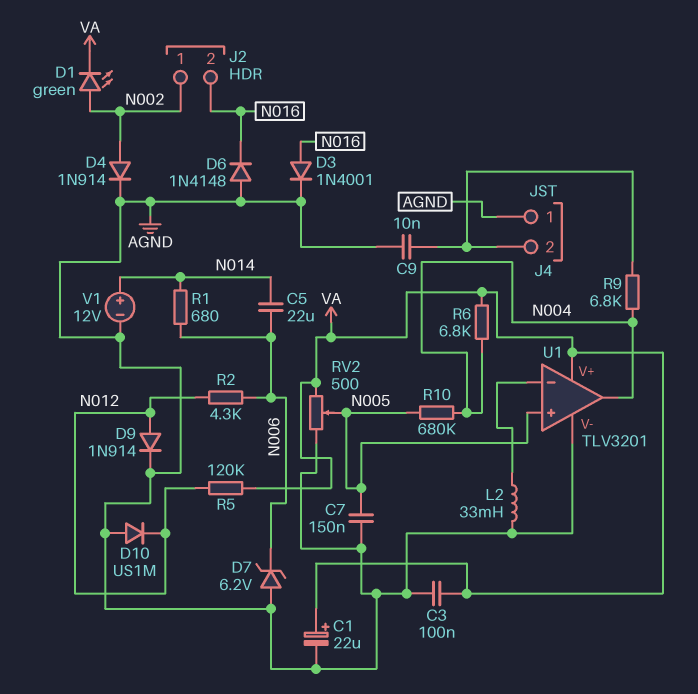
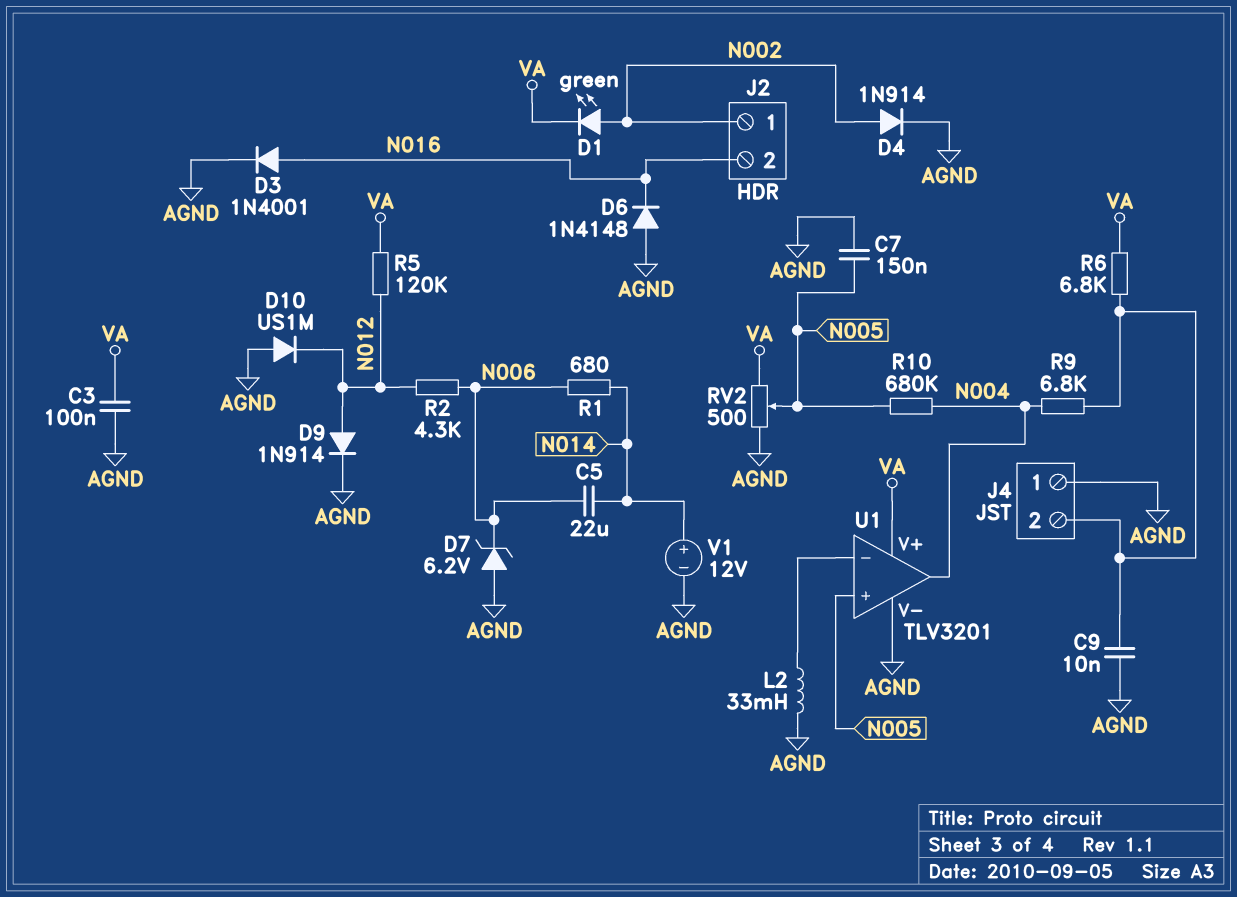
C1: 22uF (plus VA, minus AGND) -> none
R6: 6.8k (N004, VA) -> 6.8k (J4/2, VA)

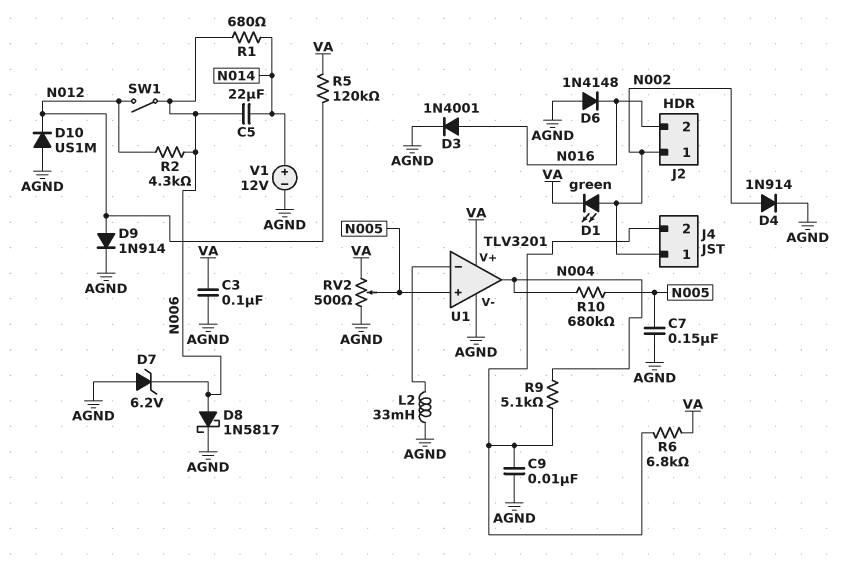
D8: none -> schottky 1N5817 (A N006, K AGND)
J4 pin 1: AGND -> N002
R9: 6.8k (J4/2, N004) -> 5.1k (J4/2, N004)
SW1: none -> switch (N006, N012)

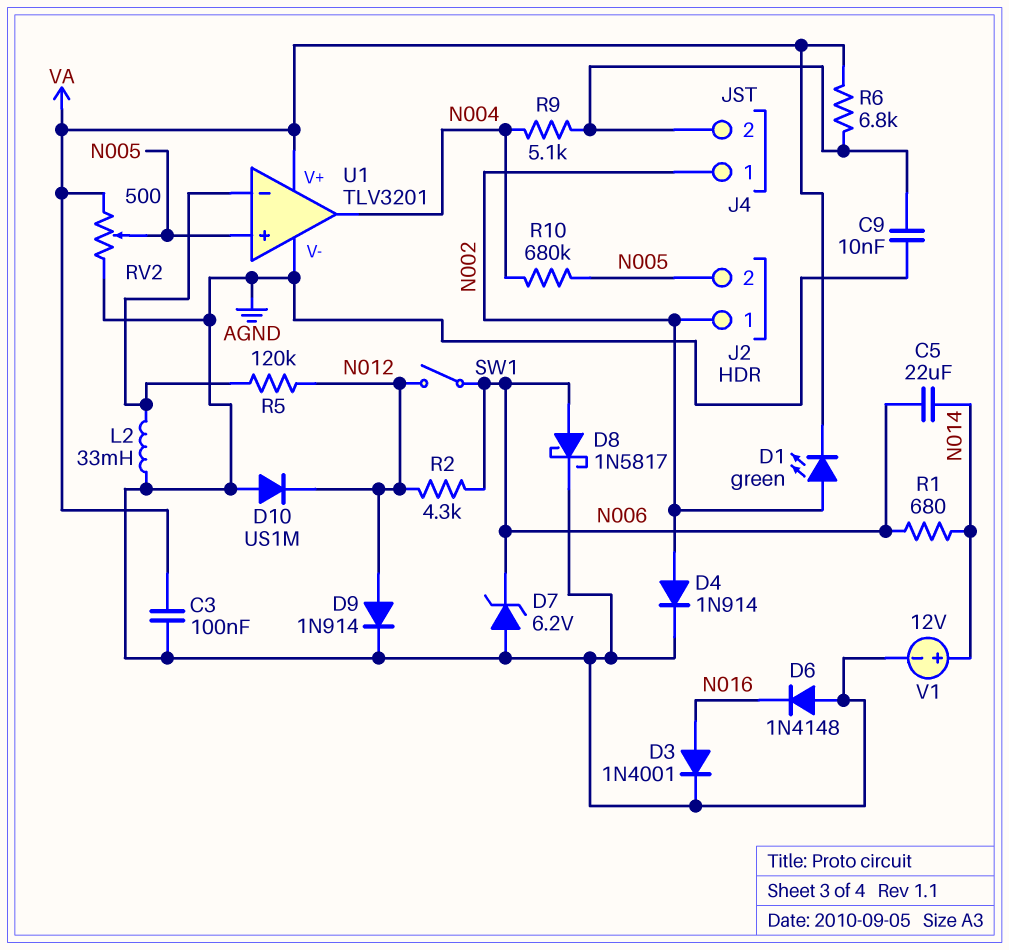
C7: 150nF (AGND, N005) -> none
J2 pin 2: N016 -> N005
R5: 120k (N012, VA) -> 120k (N012, U1/in-)

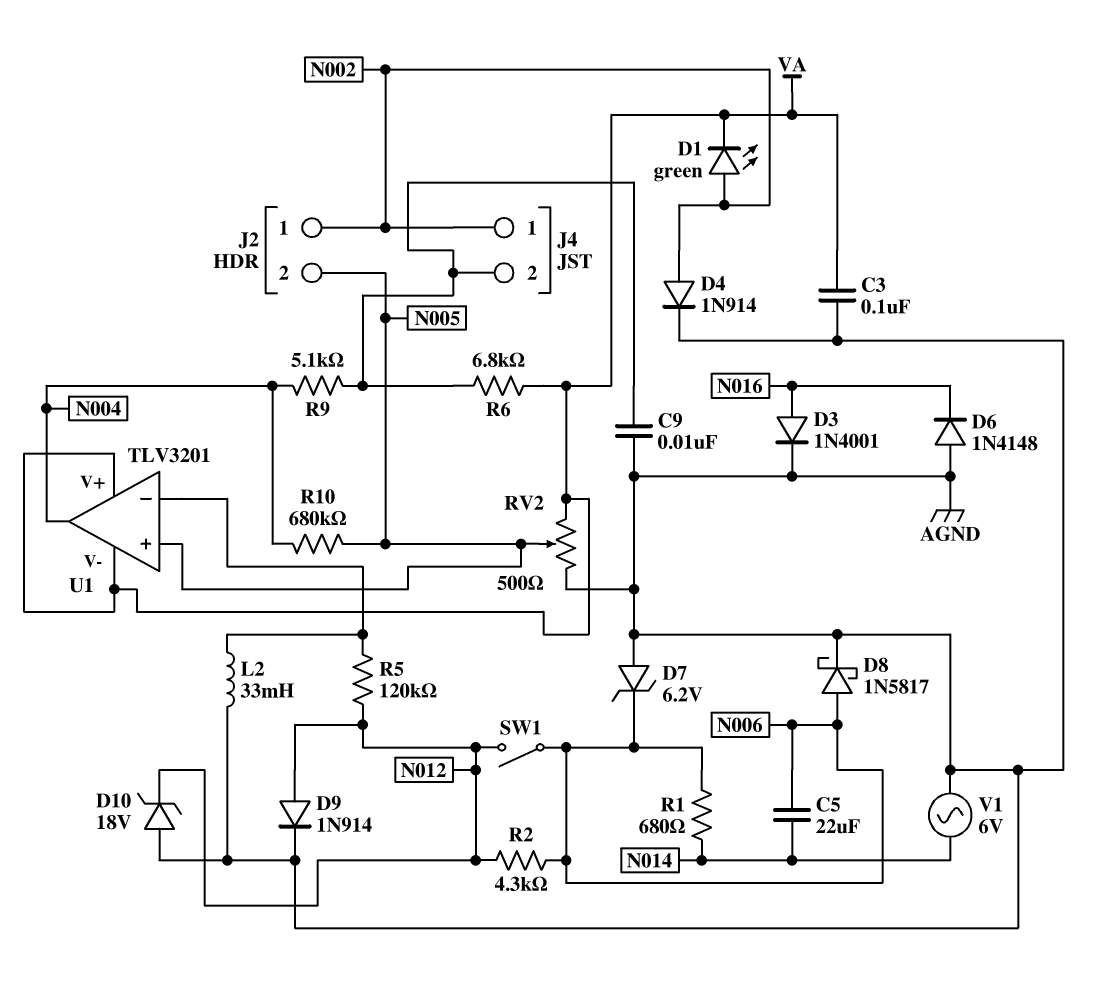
D10: diode US1M (A AGND, K N012) -> zener 18V (A AGND, K N012)
U1 pin V-: AGND -> VA
V1: 12V (plus N014, minus AGND) -> AC 6V (AGND, N014)

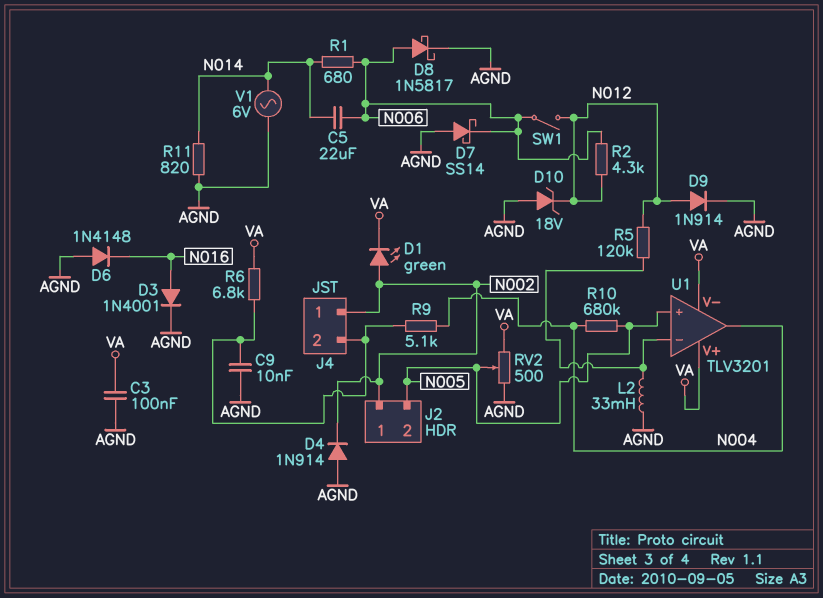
D4: diode 1N914 (A N002, K AGND) -> diode 1N914 (A AGND, K N002)
D7: zener 6.2V (A AGND, K N006) -> schottky SS14 (A AGND, K N006)
R11: none -> 820 (AGND, N014)

